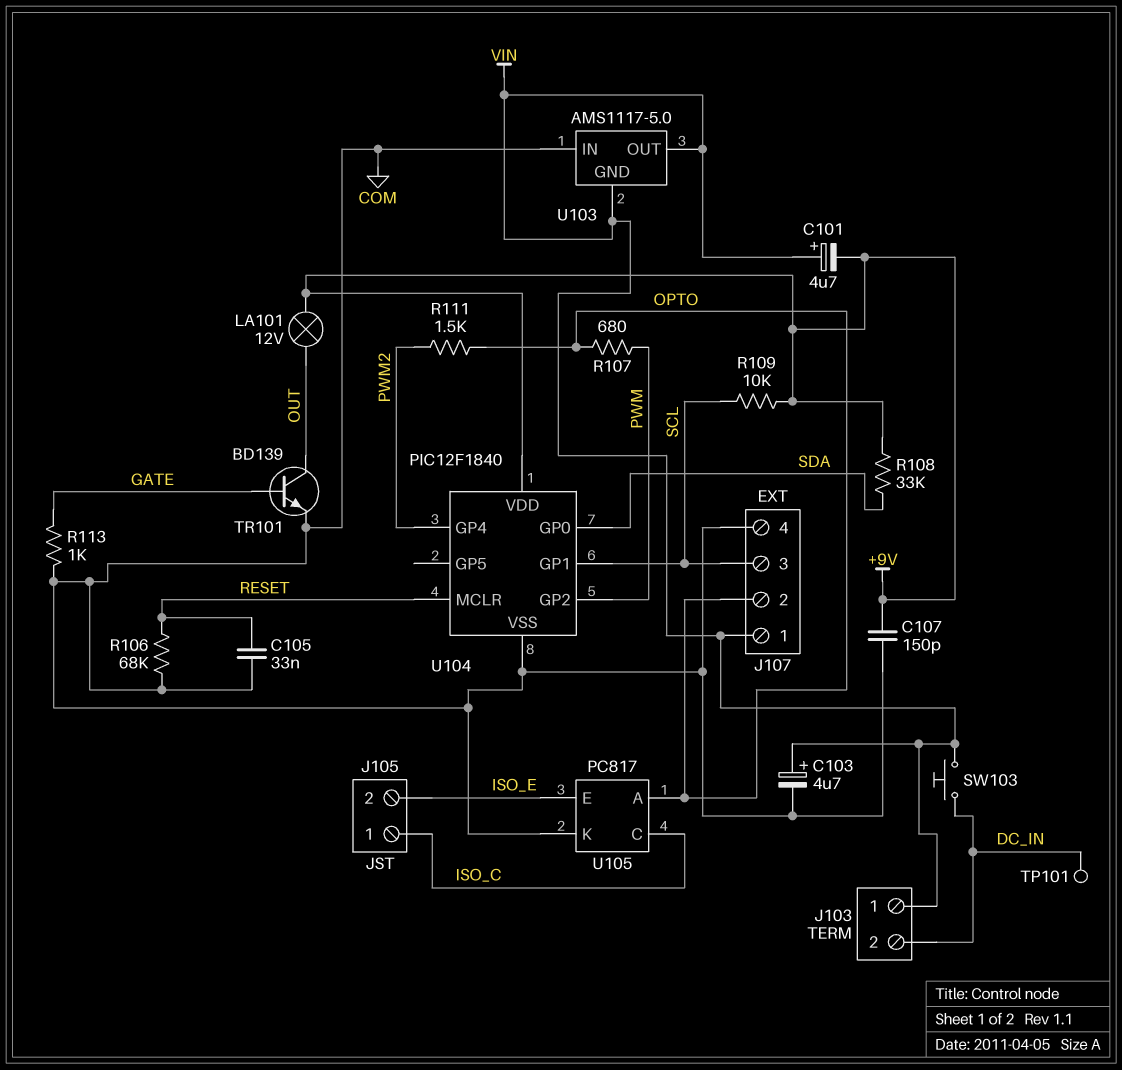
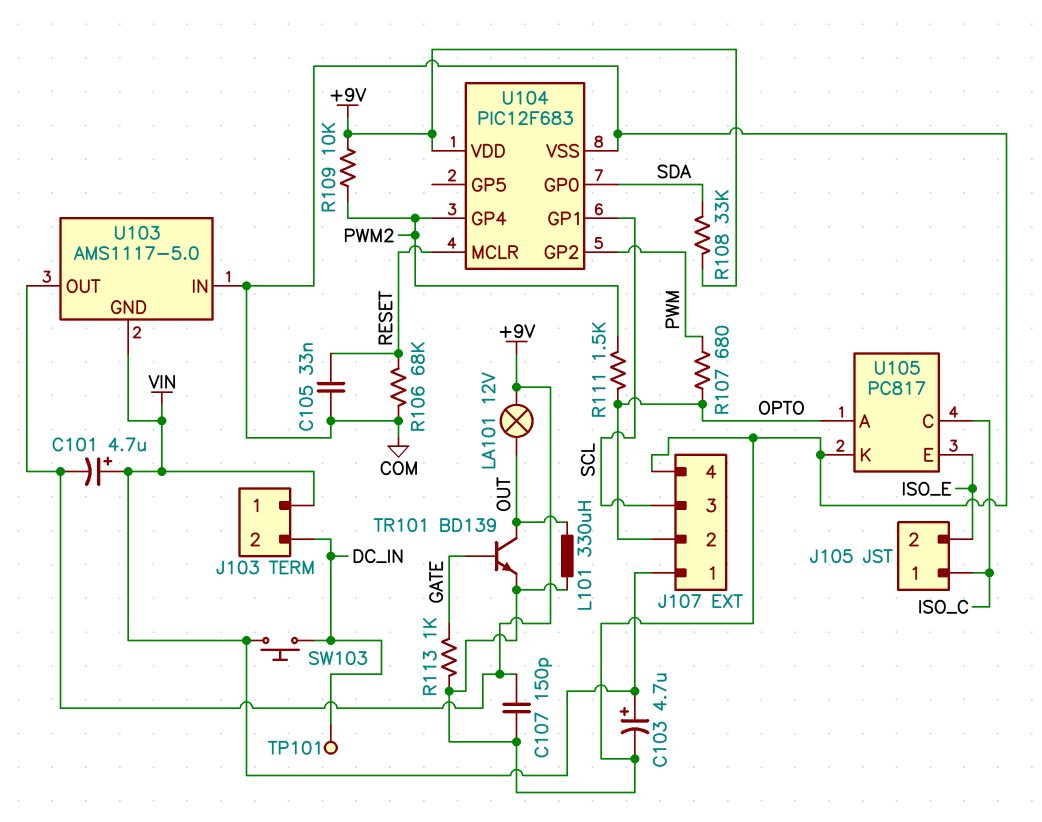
L101: none -> 330uH (COM, OUT)
R109: 10k (+9V, SCL) -> 10k (+9V, PWM2)
U103 pin OUT: VIN -> +9V
U104: PIC12F1840 -> PIC12F683

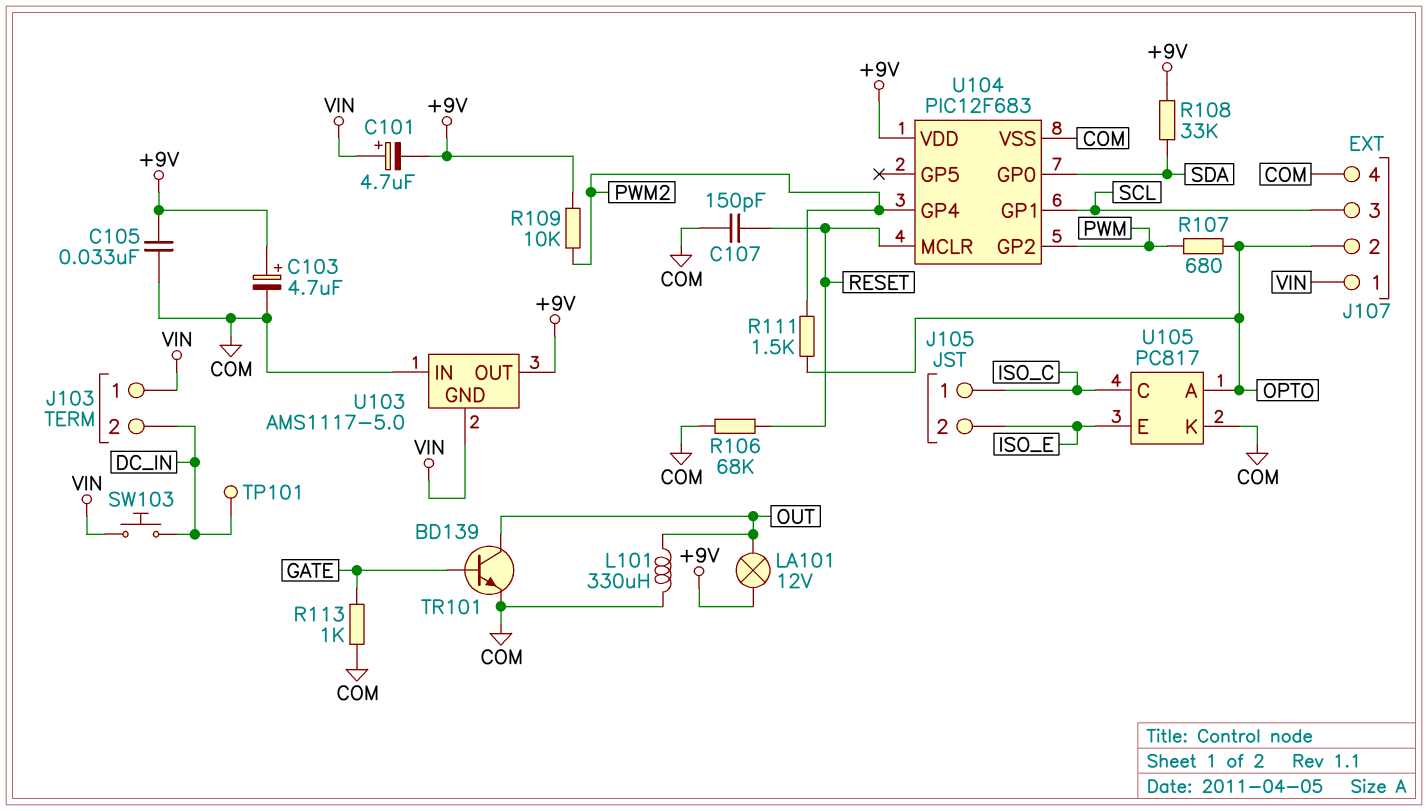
C103: 4.7uF (plus VIN, minus COM) -> 4.7uF (plus +9V, minus COM)
C105: 33nF (COM, RESET) -> 33nF (+9V, COM)
C107: 150pF (+9V, COM) -> 150pF (COM, RESET)

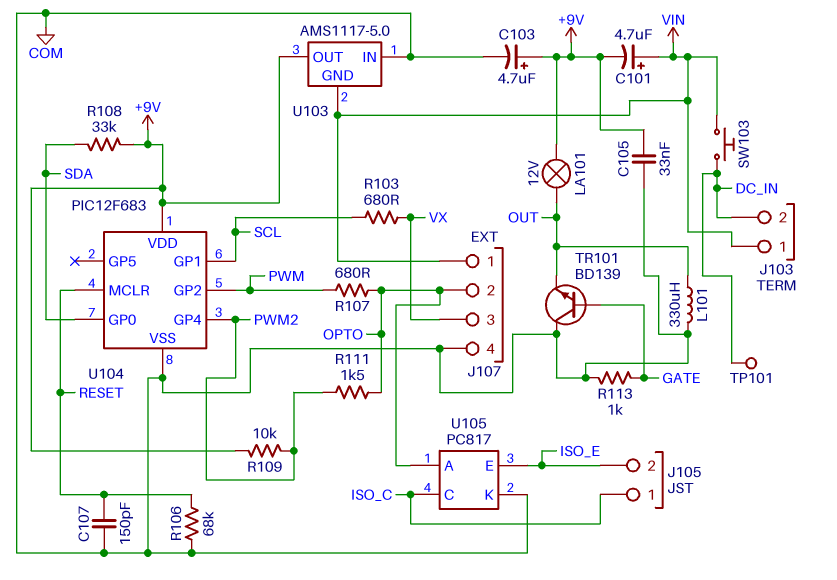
J107 pin 3: SCL -> VX
R103: none -> 680 (SCL, VX)
TR101: NPN BD139 (B GATE, C OUT, E COM) -> NPN BD139 (B GATE, C COM, E OUT)

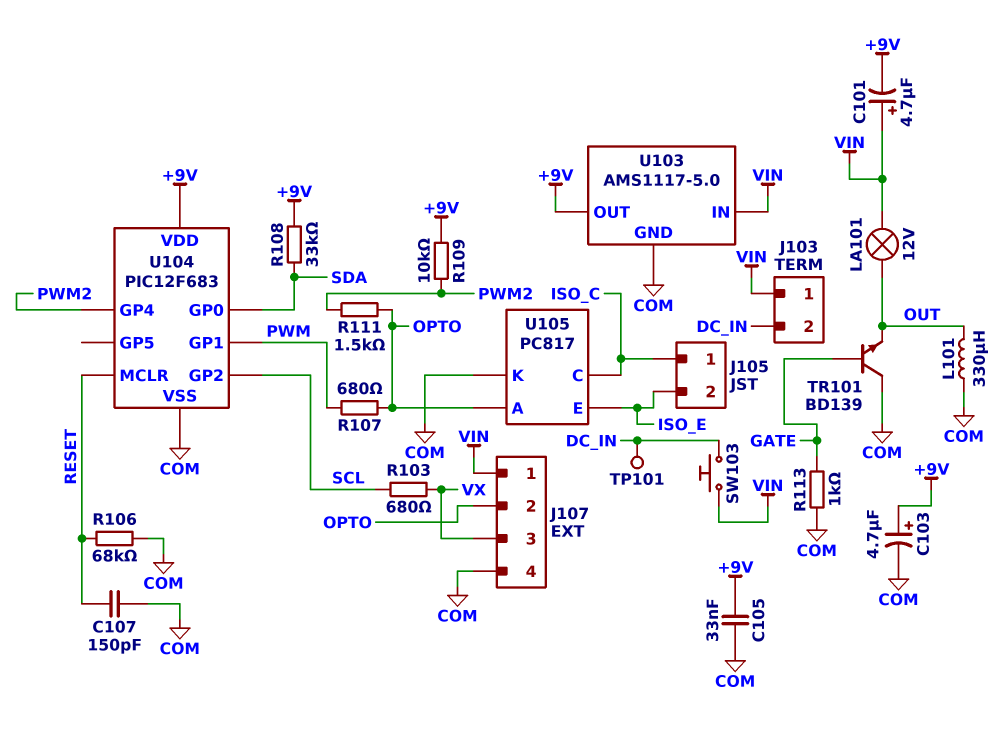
LA101: lamp 12V (+9V, OUT) -> lamp 12V (OUT, VIN)
U103 pin GND: VIN -> COM
U103 pin IN: COM -> VIN
U104 pin GP1: SCL -> PWM
U104 pin GP2: PWM -> SCL

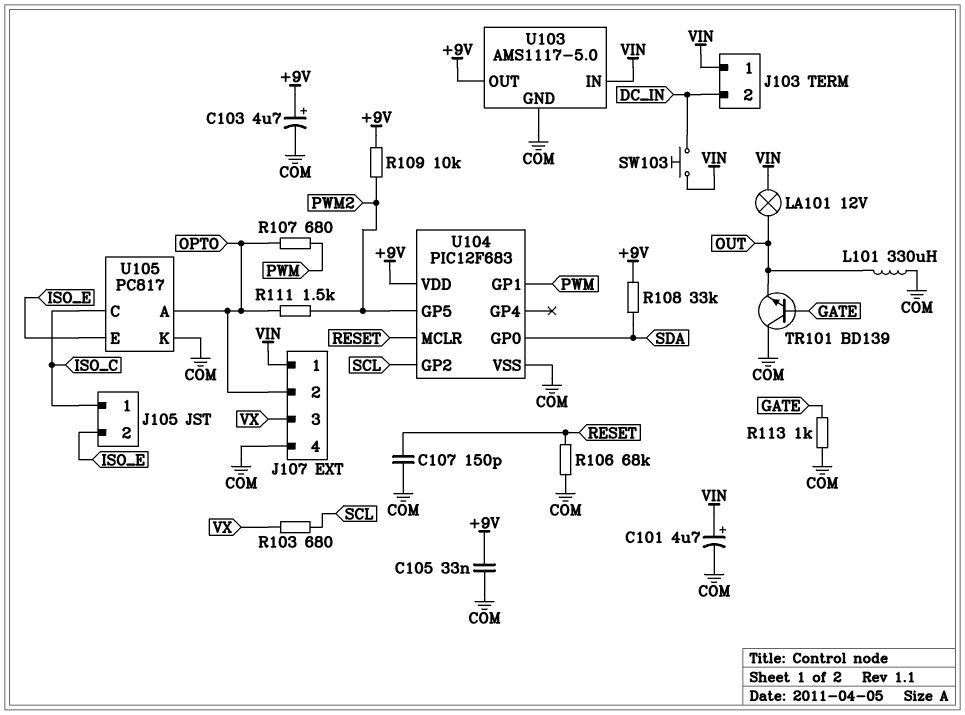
C101: 4.7uF (plus VIN, minus +9V) -> 4.7uF (plus VIN, minus COM)
TP101: test point (DC_IN) -> none
U104 pin GP4: PWM2 -> none
U104 pin GP5: none -> PWM2

